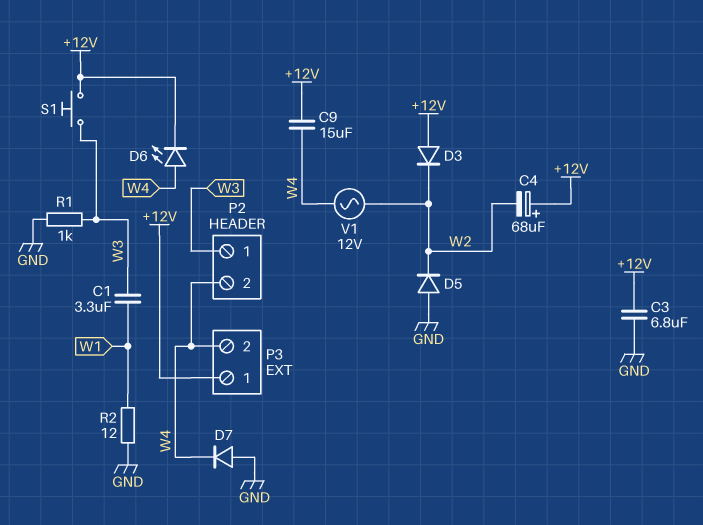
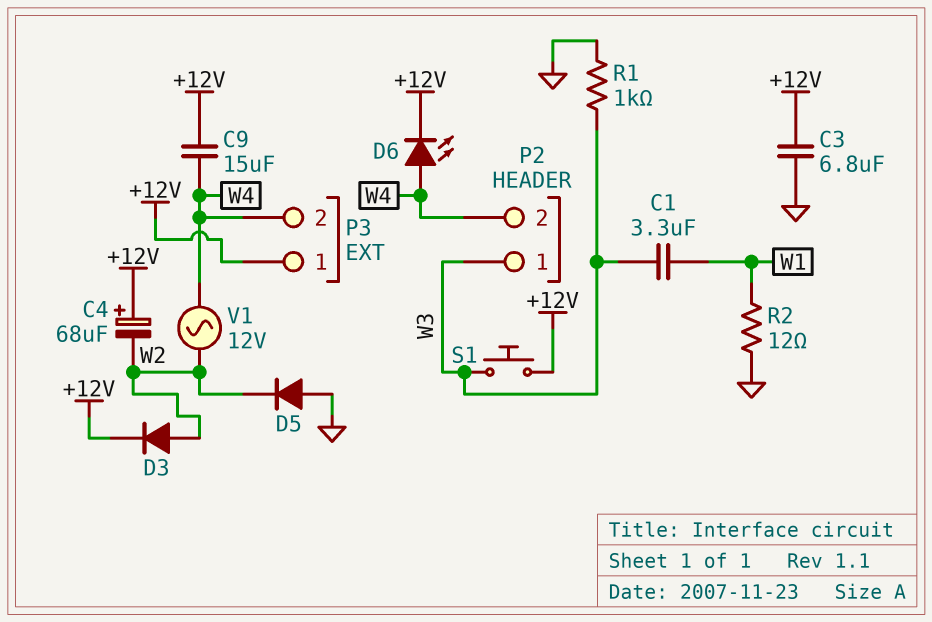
D3: diode (A +12V, K W2) -> diode (A W2, K +12V)
D7: diode (A GND, K W4) -> none

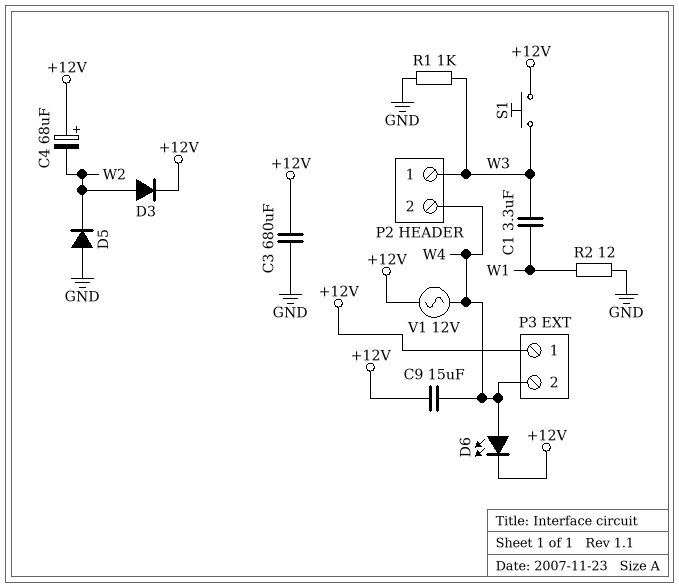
C3: 6.8uF (+12V, GND) -> 680uF (+12V, GND)
V1: AC 12V (W2, W4) -> AC 12V (+12V, W4)

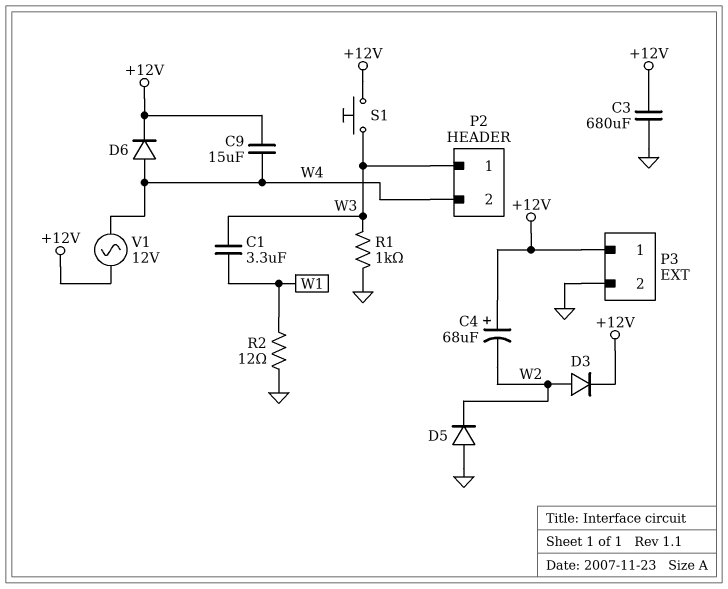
D6: LED (A W4, K +12V) -> diode (A W4, K +12V)
P3 pin 2: W4 -> GND

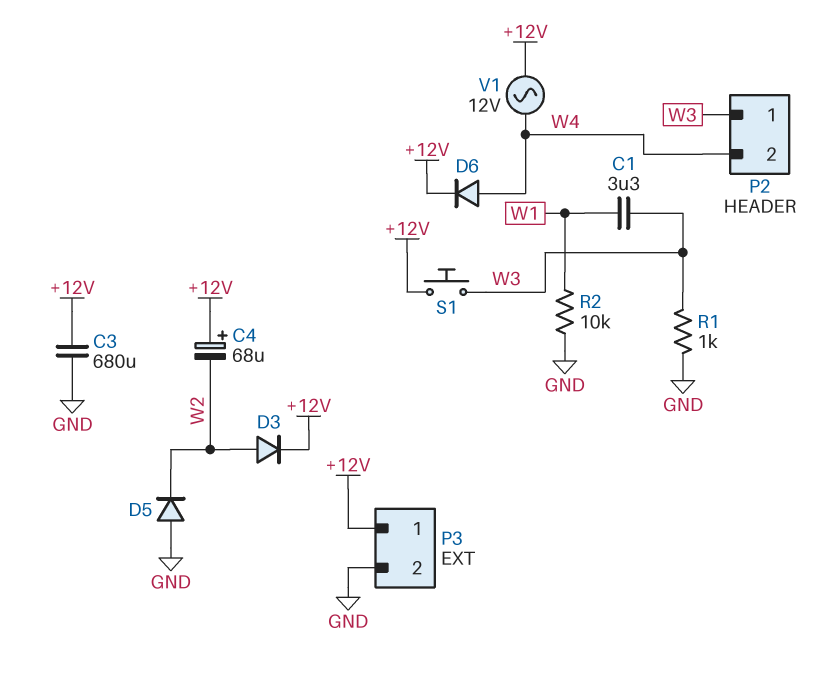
C9: 15uF (+12V, W4) -> none
R2: 12 (GND, W1) -> 10k (GND, W1)

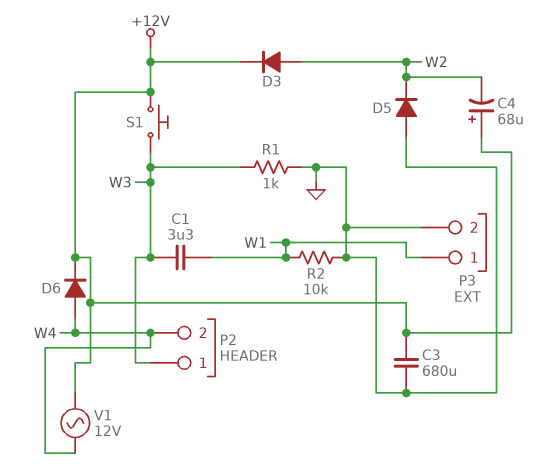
P3 pin 1: +12V -> W1

